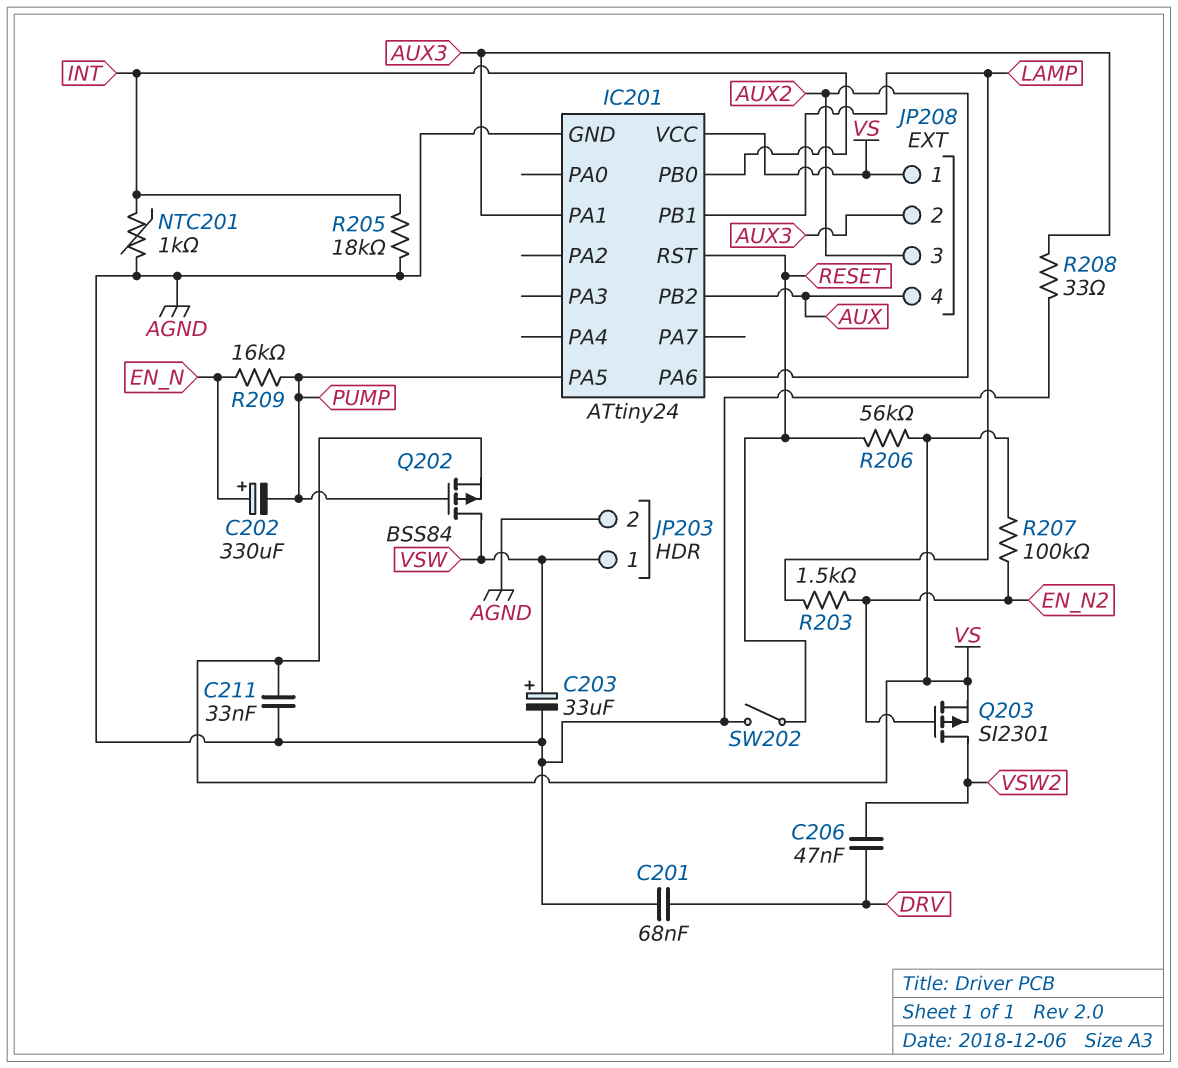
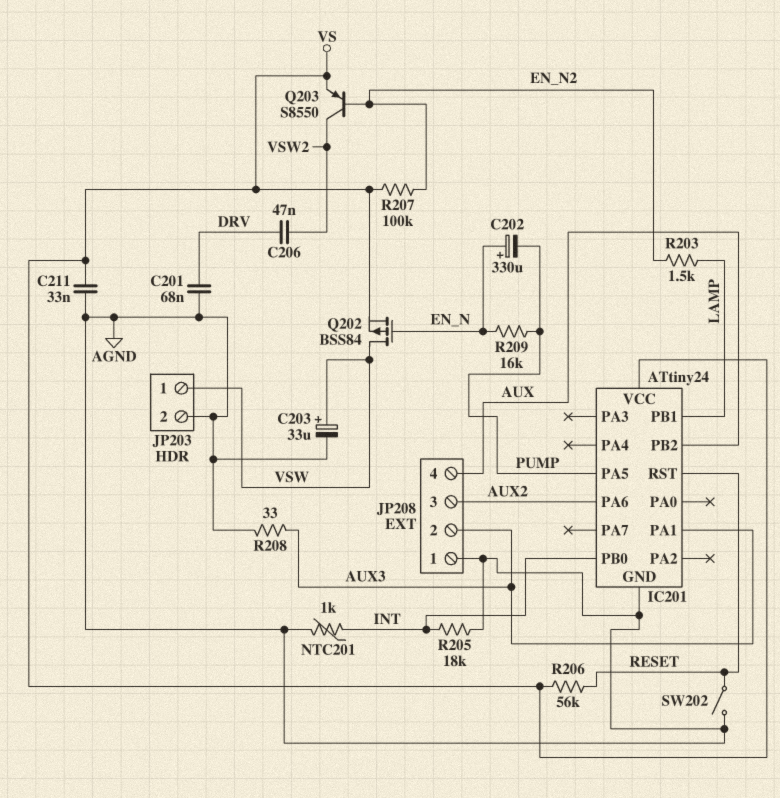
JP208 pin 1: VS -> AGND
Q202: PMOS BSS84 (G PUMP, D VSW, S VS) -> PMOS BSS84 (G EN_N, D VSW, S VS)
Q203: PMOS SI2301 (G EN_N2, D VSW2, S VS) -> PNP S8550 (B EN_N2, C VSW2, E VS)

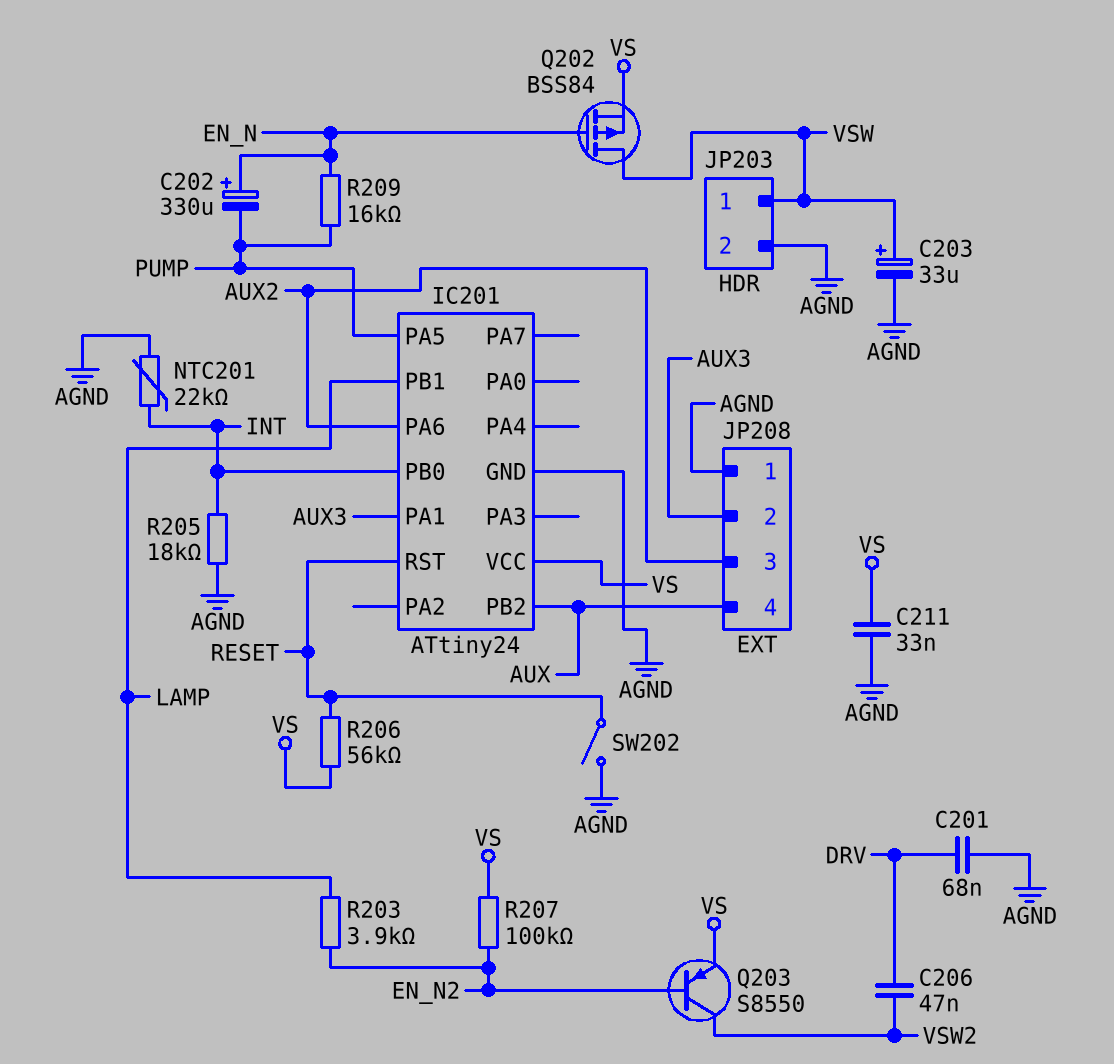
NTC201: 1k (AGND, INT) -> 22k (AGND, INT)
R203: 1.5k (EN_N2, LAMP) -> 3.9k (EN_N2, LAMP)
R208: 33 (AGND, AUX3) -> none

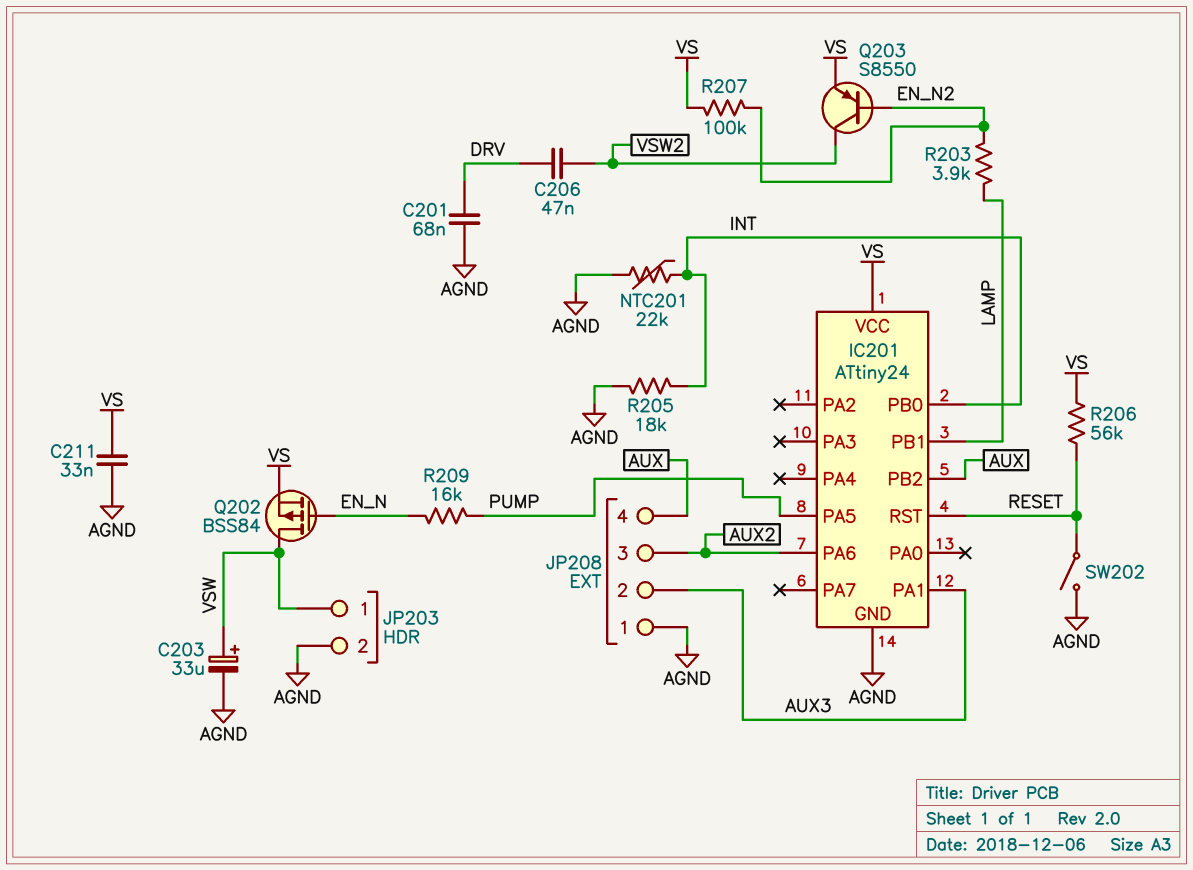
C202: 330uF (plus EN_N, minus PUMP) -> none

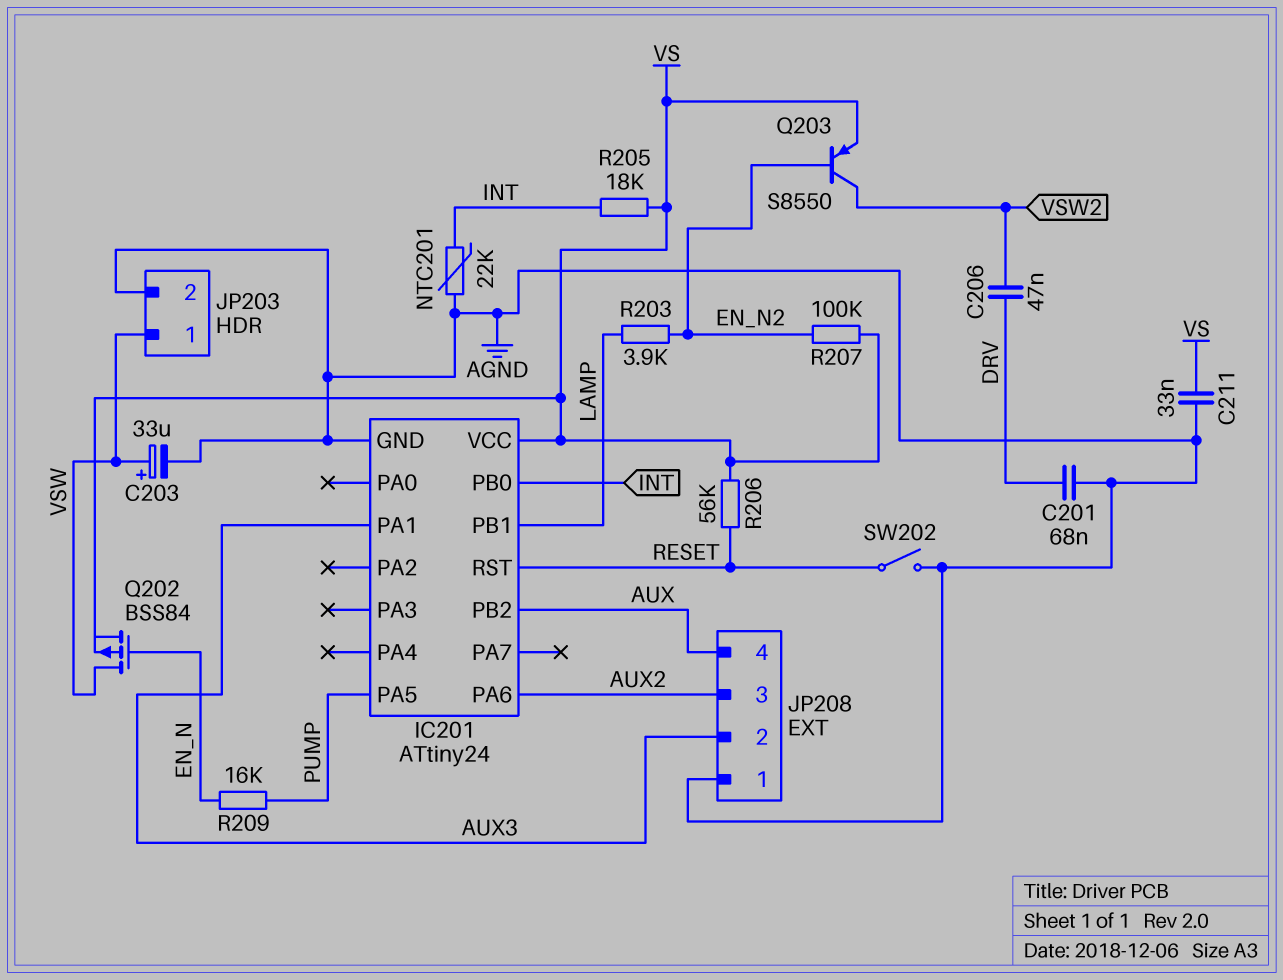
R205: 18k (AGND, INT) -> 18k (INT, VS)

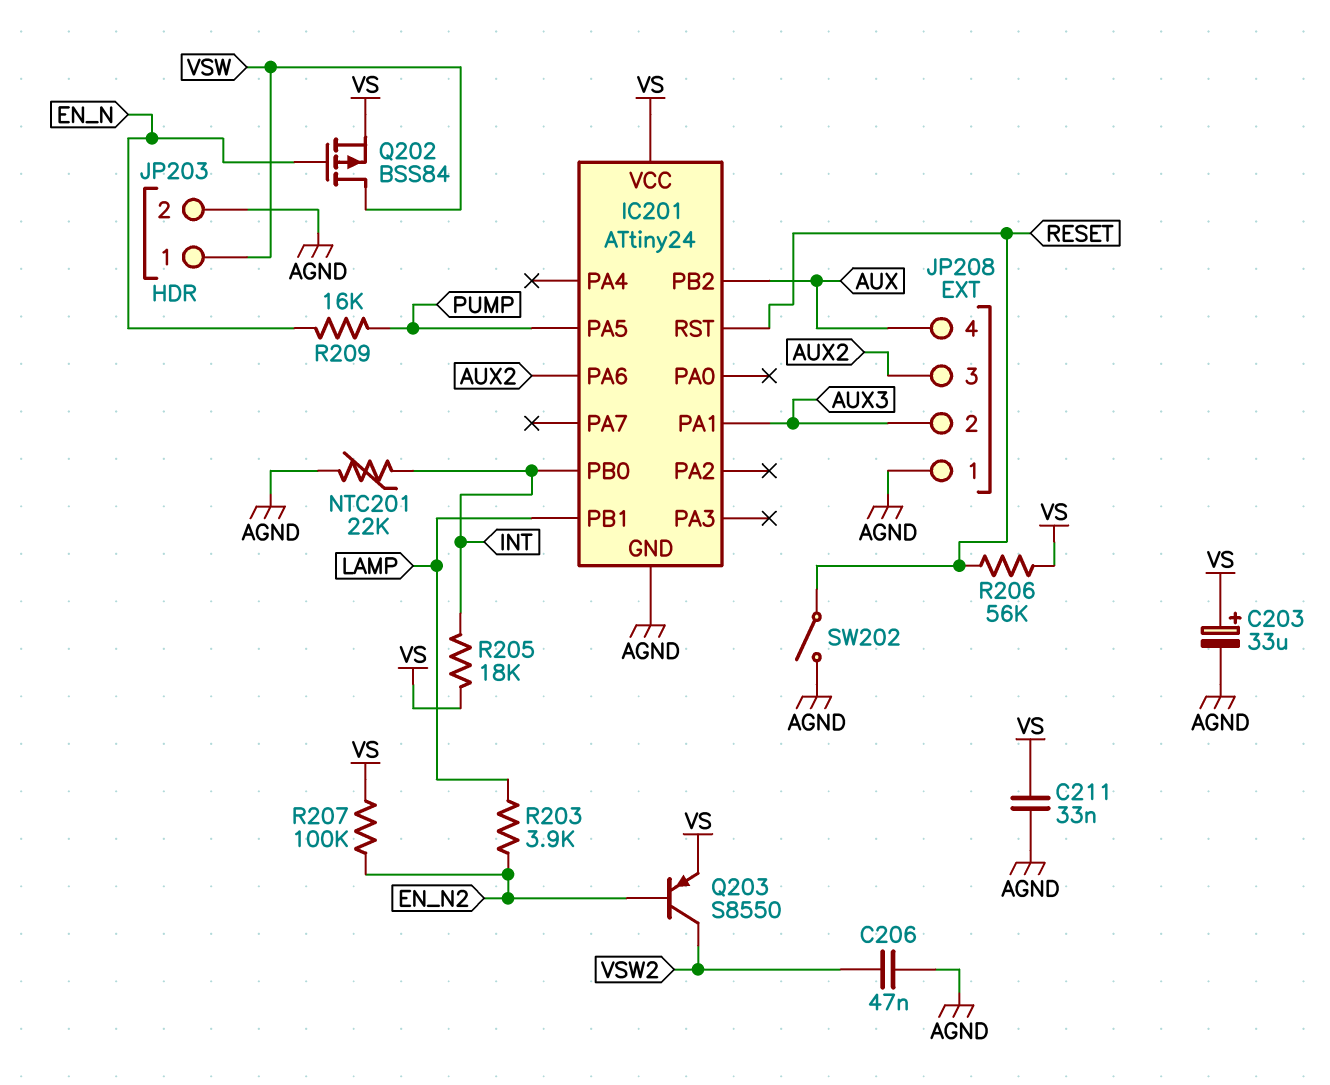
C201: 68nF (AGND, DRV) -> none
C203: 33uF (plus VSW, minus AGND) -> 33uF (plus VS, minus AGND)
C206: 47nF (DRV, VSW2) -> 47nF (AGND, VSW2)

